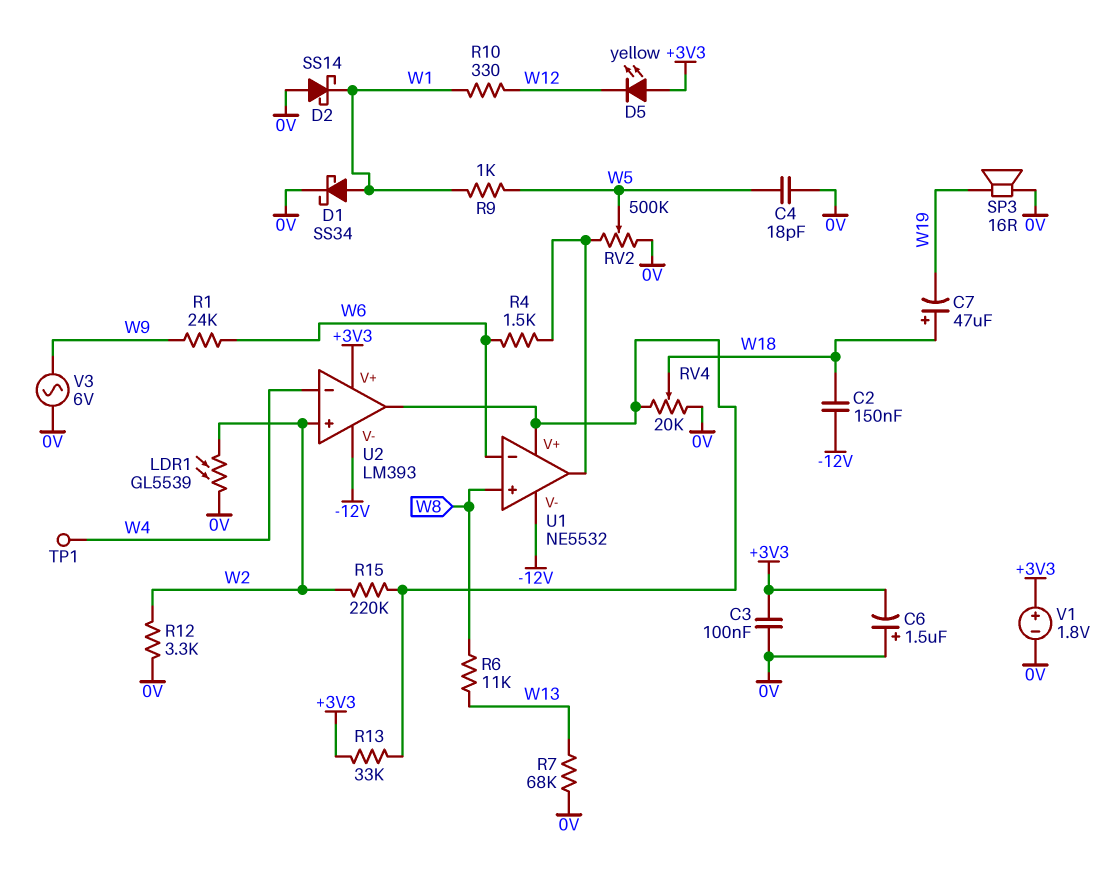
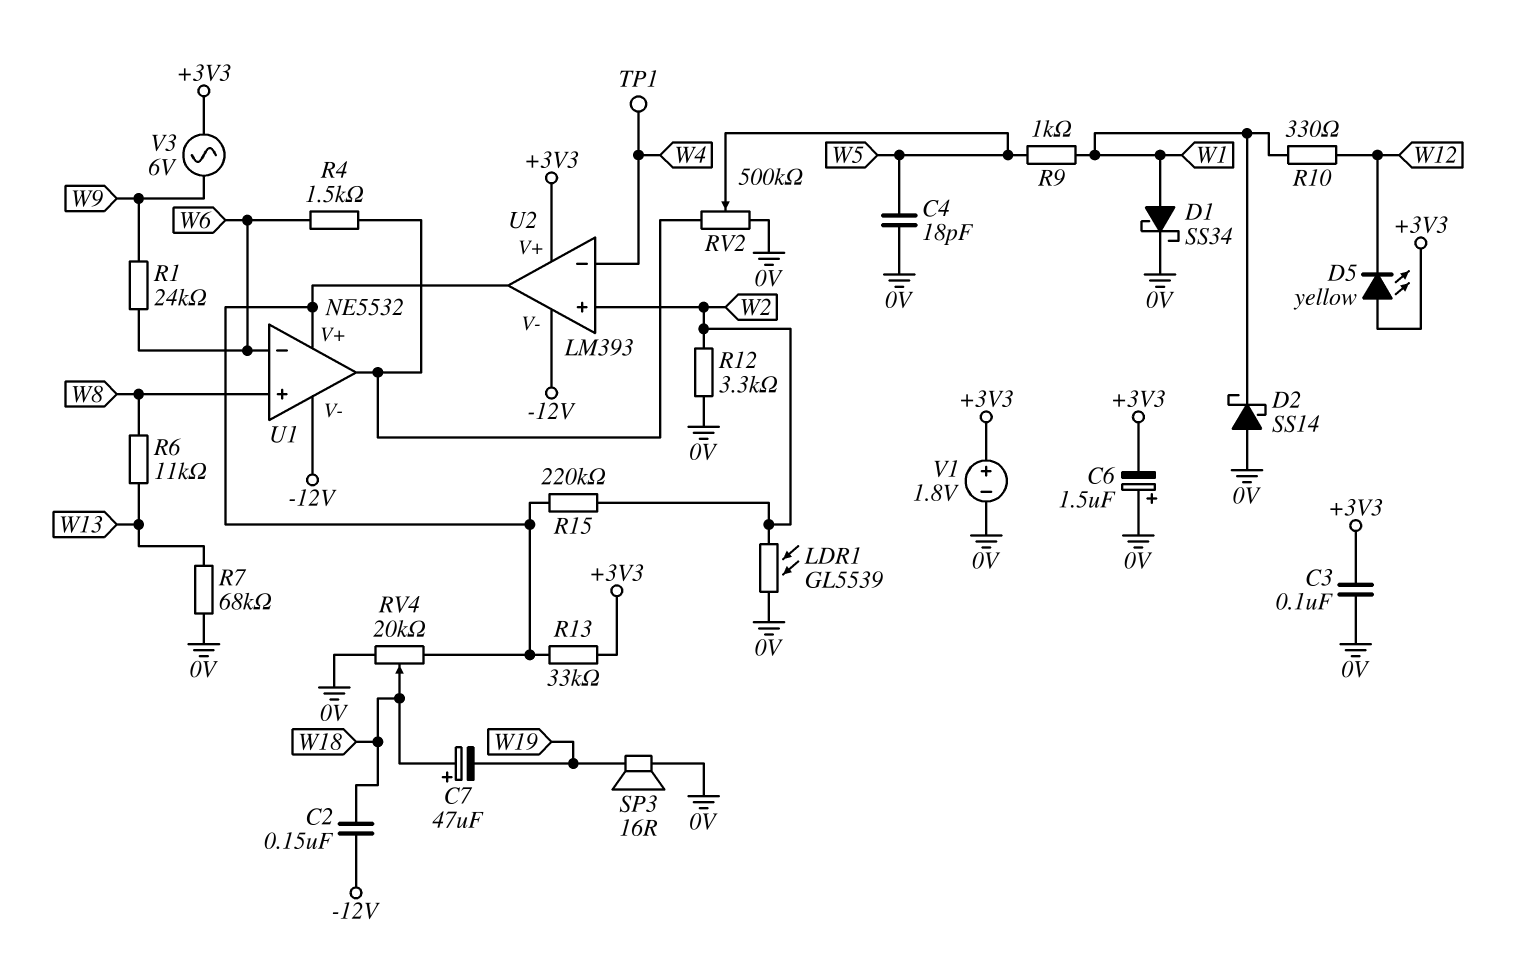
V3: AC 6V (0V, W9) -> AC 6V (+3V3, W9)

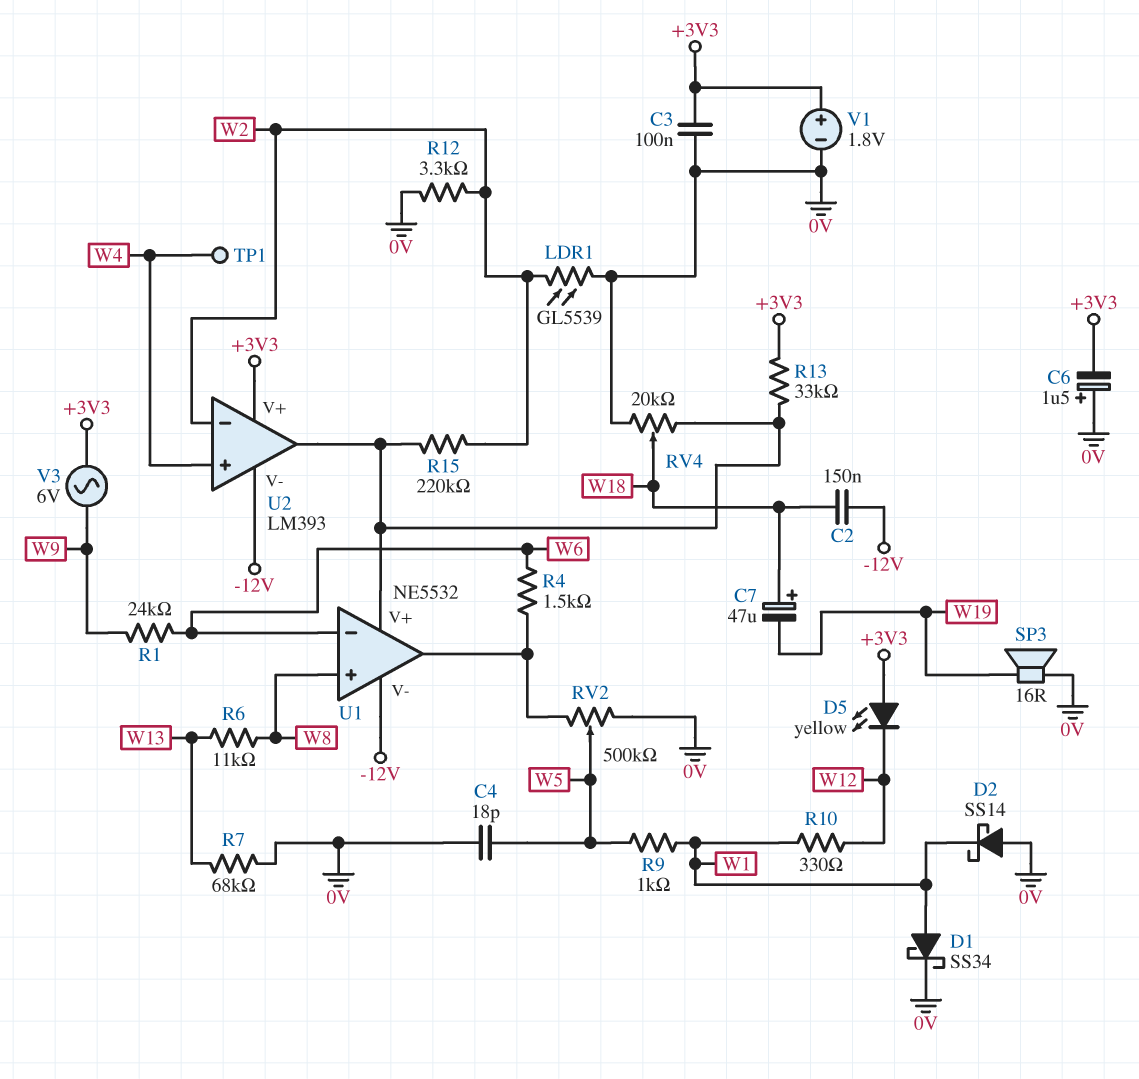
U2 pin in+: W2 -> W4
U2 pin in-: W4 -> W2

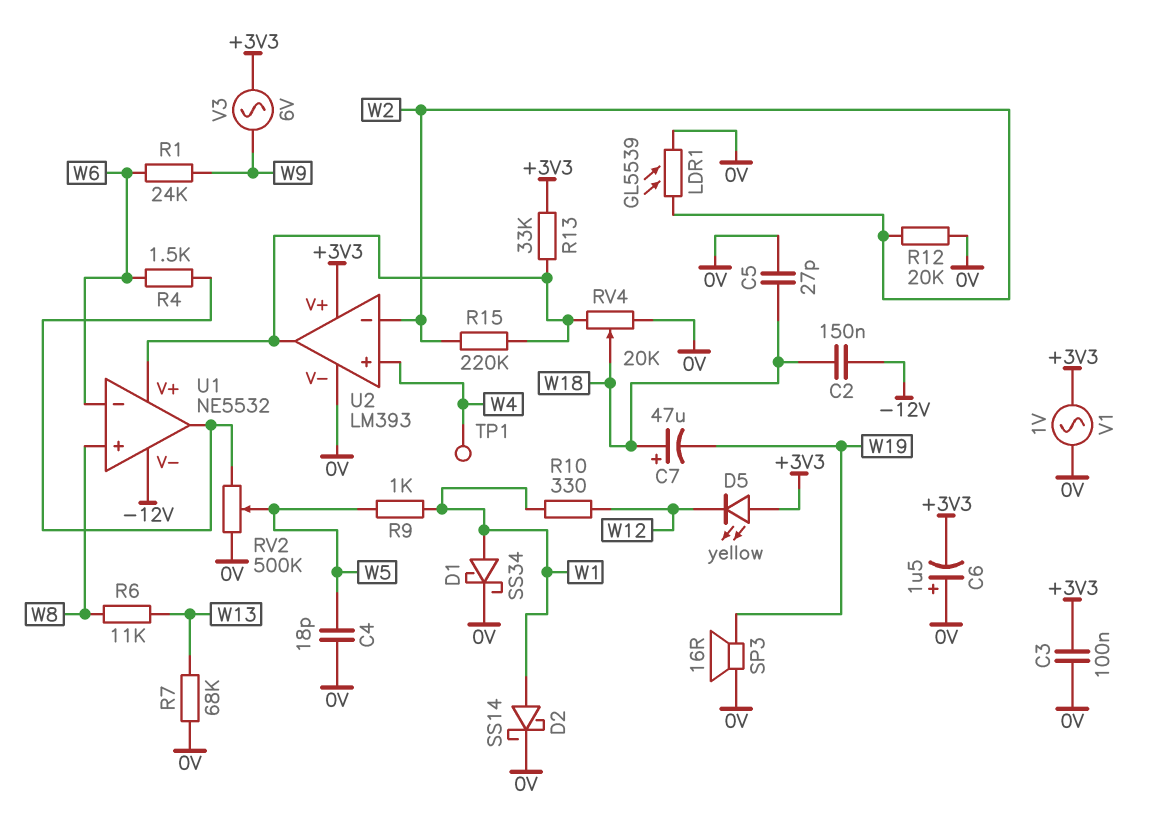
C5: none -> 27pF (0V, W18)
D2: schottky SS14 (A 0V, K W1) -> schottky SS14 (A W1, K 0V)
R12: 3.3k (0V, W2) -> 20k (0V, W2)
U2 pin V-: -12V -> 0V
V1: 1.8V (plus +3V3, minus 0V) -> AC 1V (+3V3, 0V)

